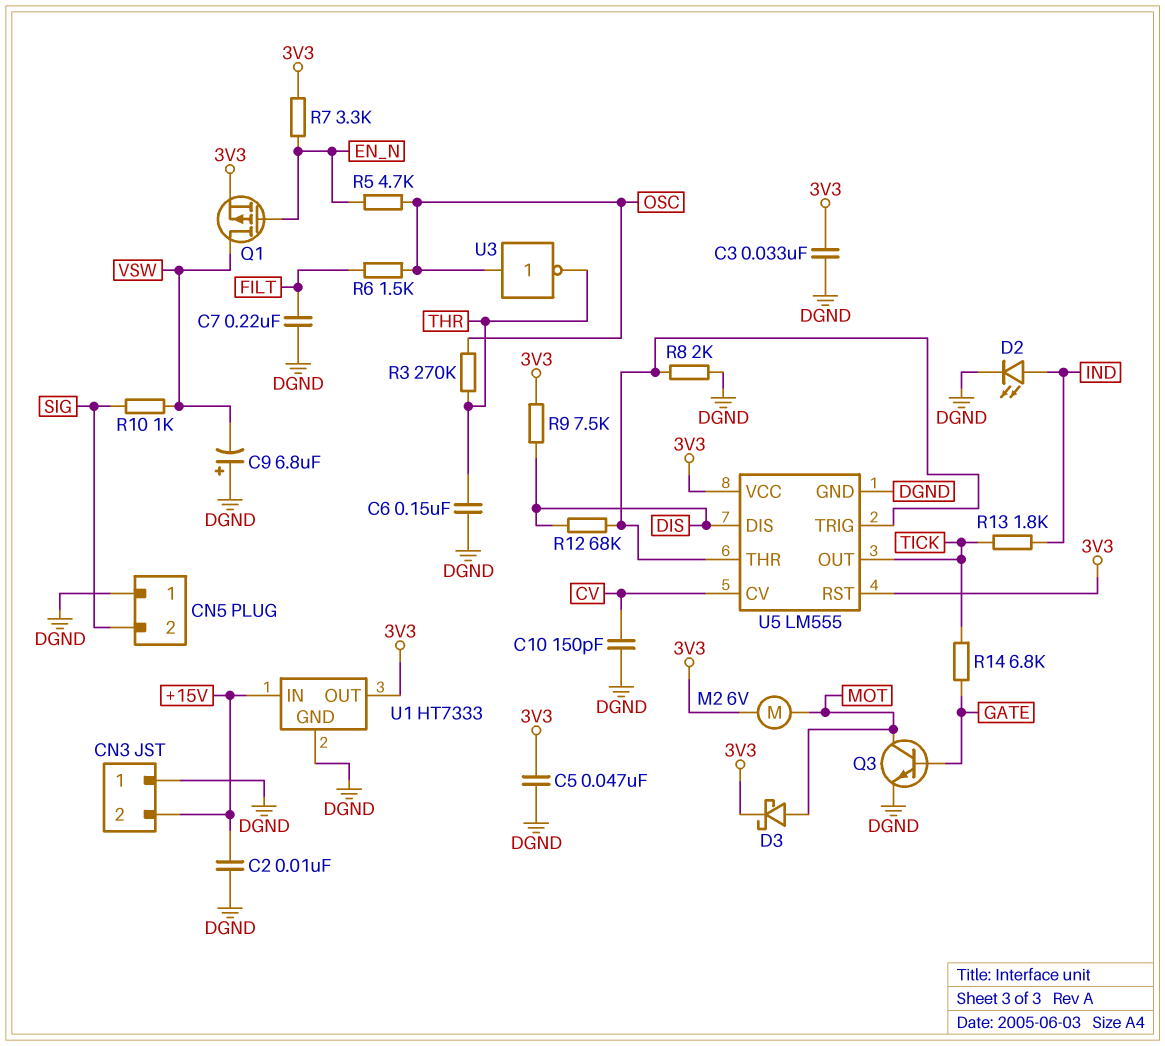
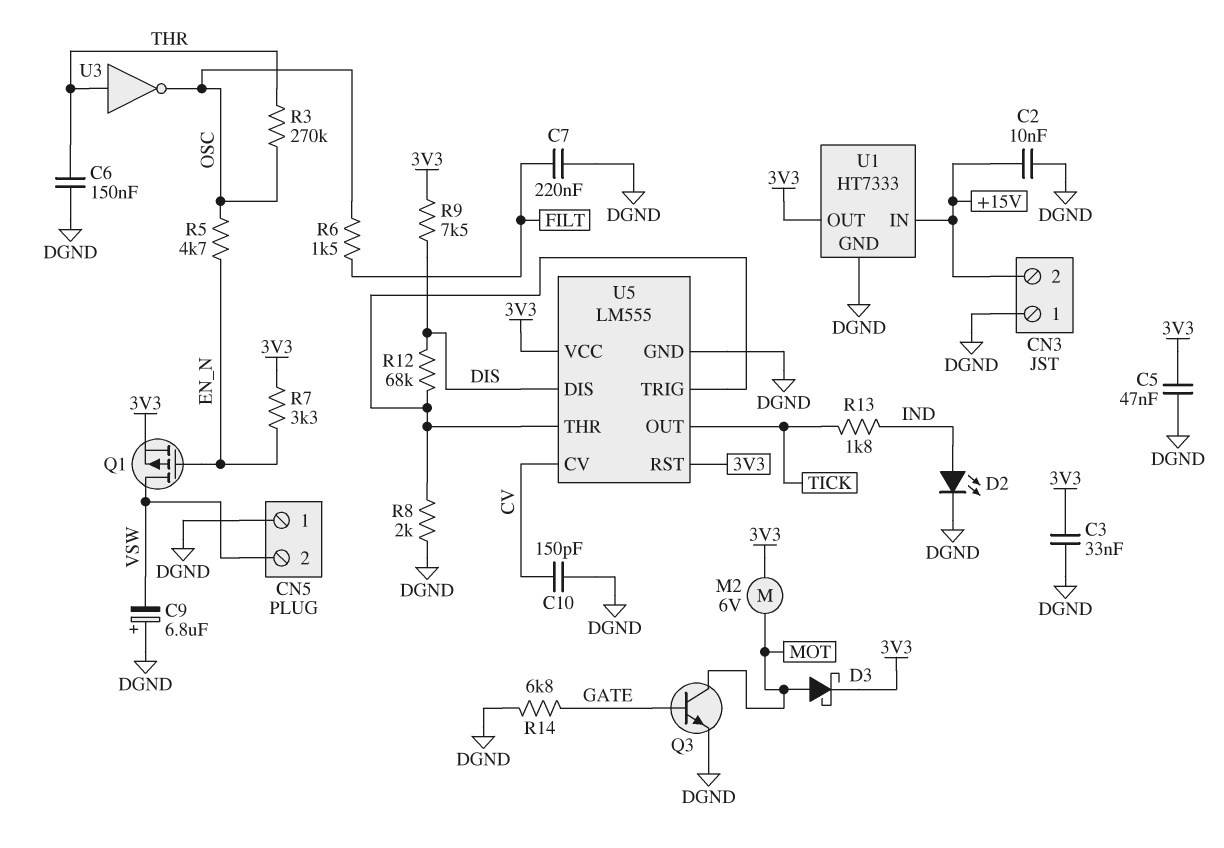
CN5 pin 2: SIG -> VSW
R10: 1k (SIG, VSW) -> none
R14: 6.8k (GATE, TICK) -> 6.8k (DGND, GATE)
U3: NOT (in OSC, out THR) -> NOT (in THR, out OSC)

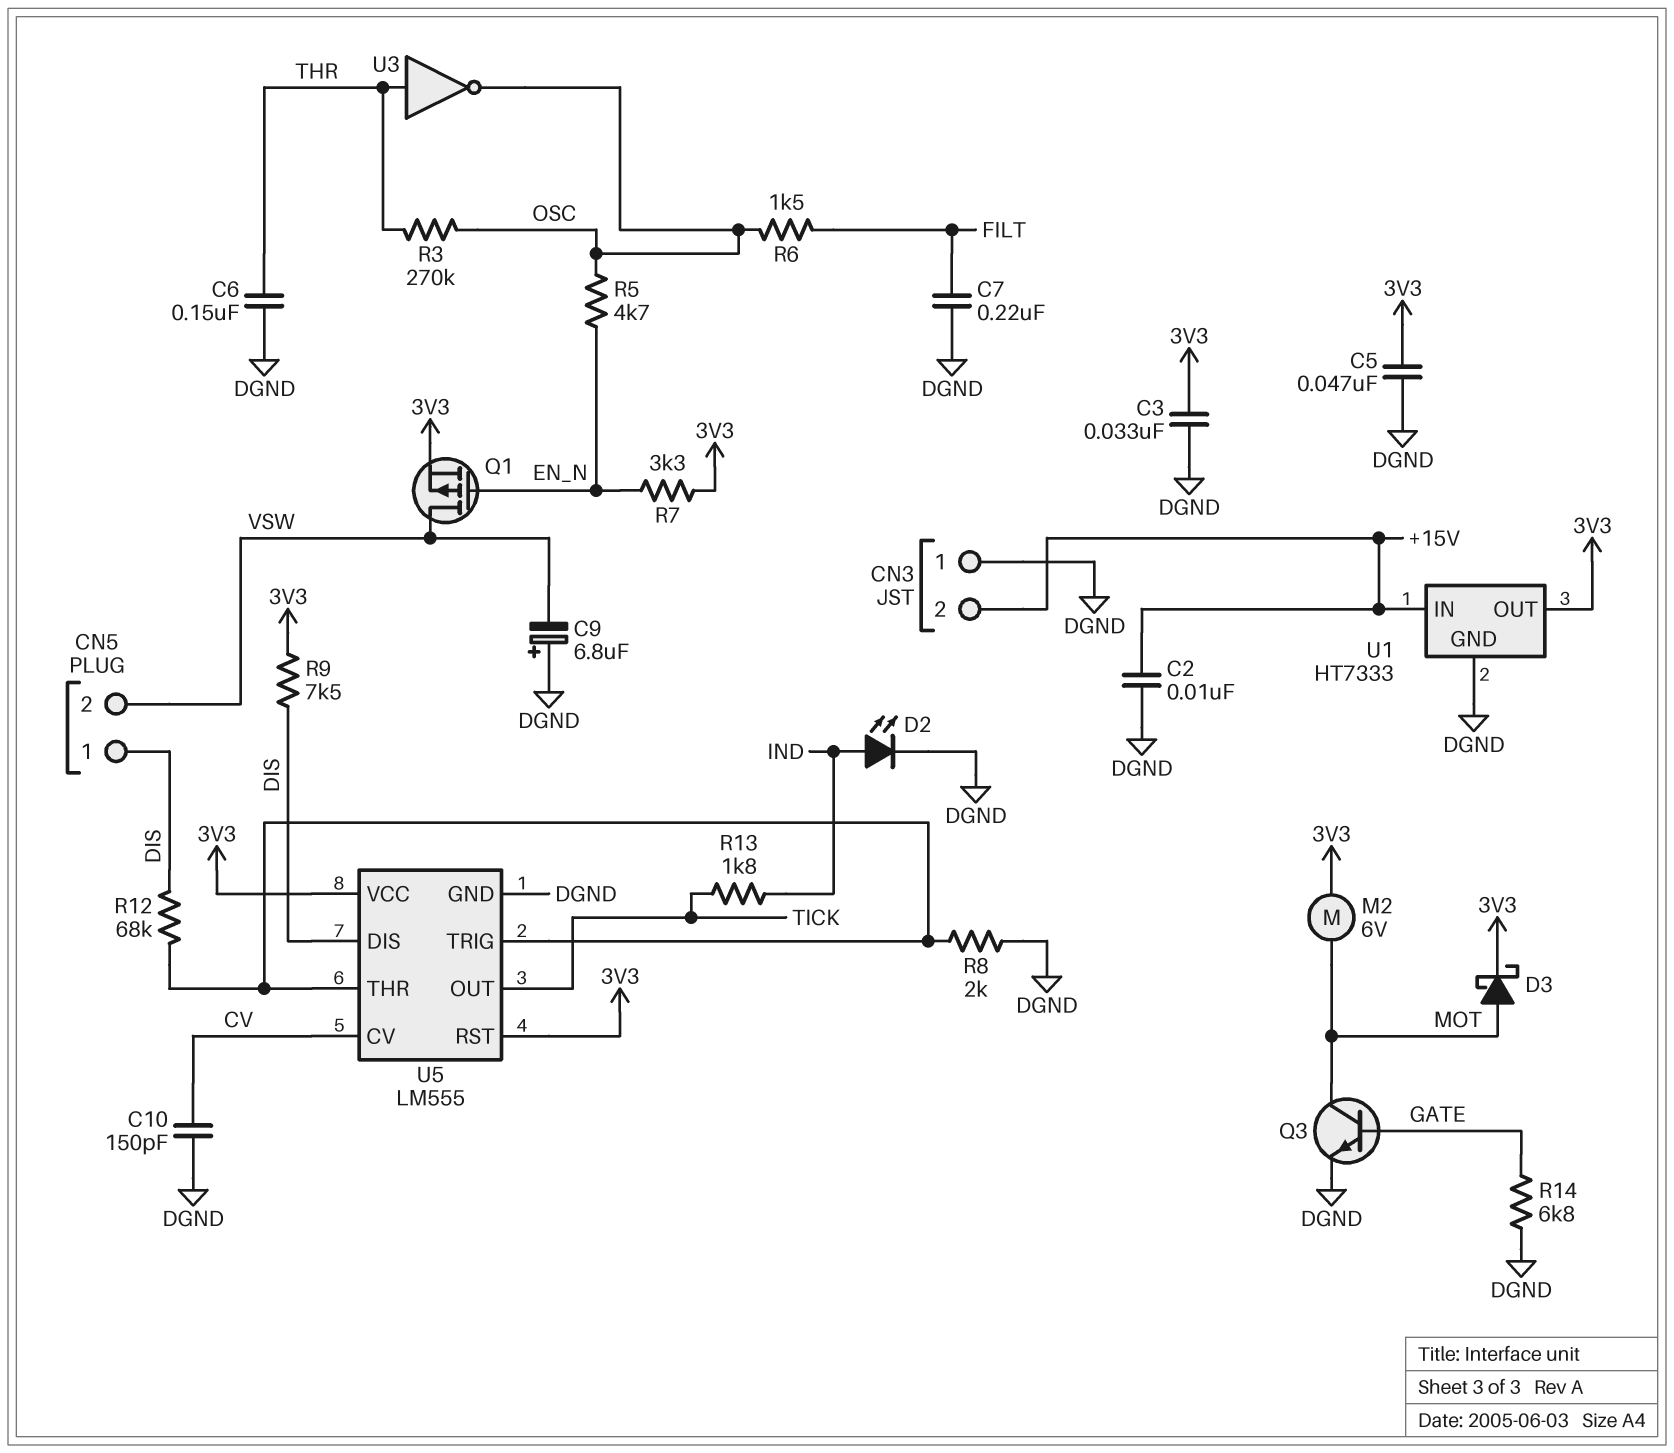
CN5 pin 1: DGND -> DIS

